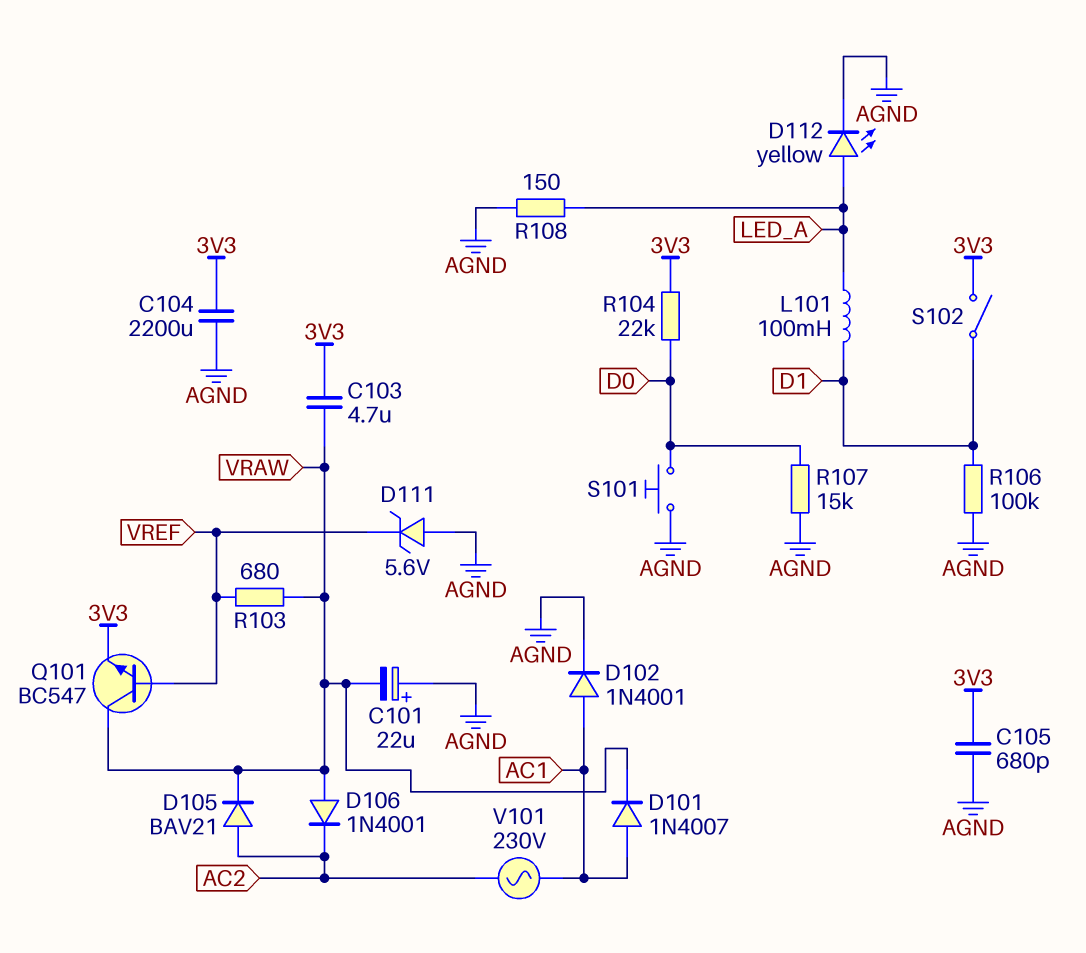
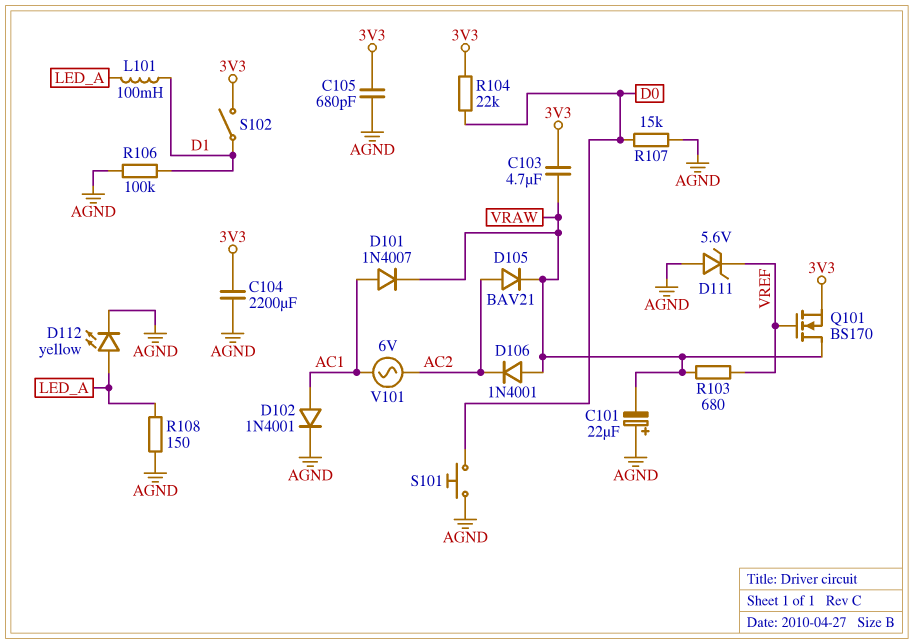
Q101: NPN BC547 (B VREF, C VRAW, E 3V3) -> NMOS BS170 (G VREF, D VRAW, S 3V3)
V101: AC 230V (AC1, AC2) -> AC 6V (AC1, AC2)

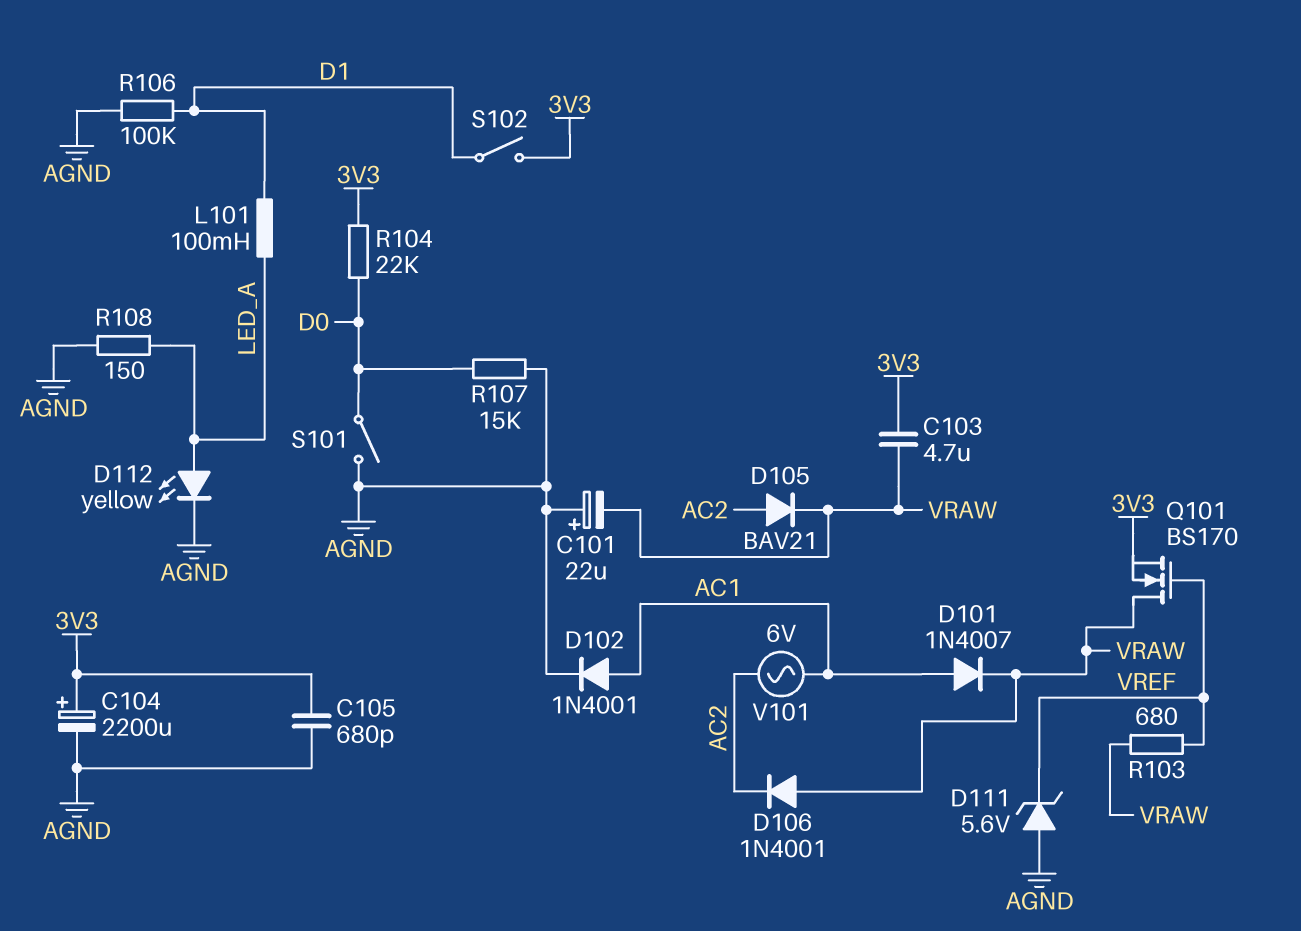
C104: 2200uF (3V3, AGND) -> 2200uF (plus 3V3, minus AGND)
S101: button (AGND, D0) -> switch (AGND, D0)

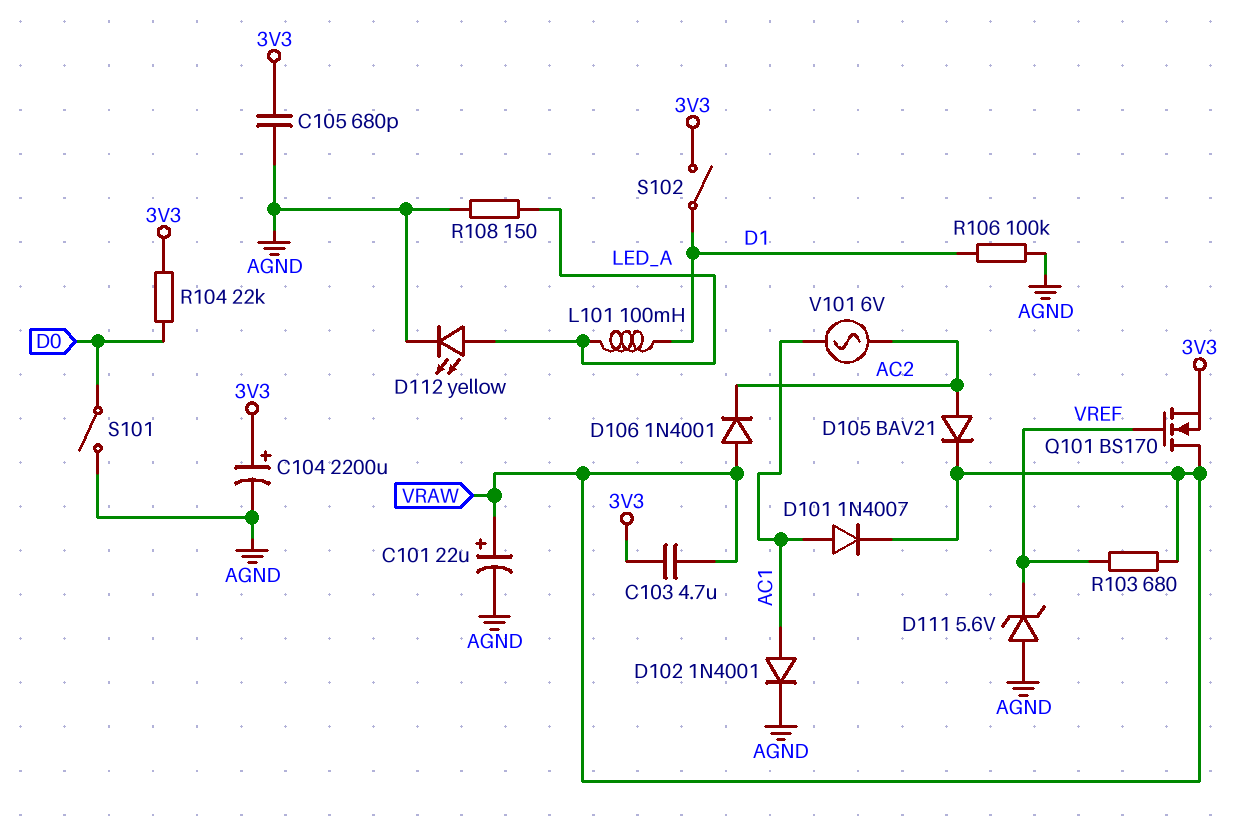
C101: 22uF (plus AGND, minus VRAW) -> 22uF (plus VRAW, minus AGND)
R107: 15k (AGND, D0) -> none

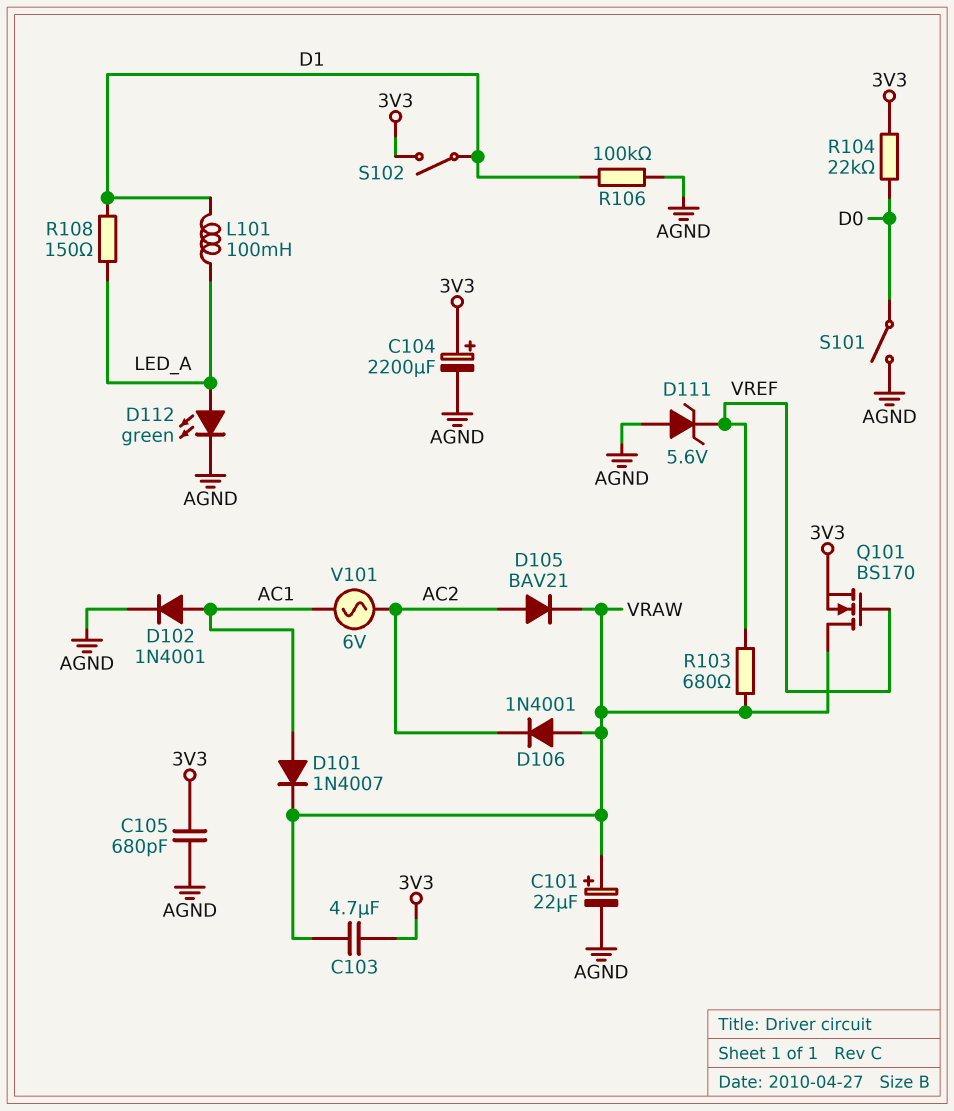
D112: LED yellow (A LED_A, K AGND) -> LED green (A LED_A, K AGND)
R108: 150 (AGND, LED_A) -> 150 (D1, LED_A)

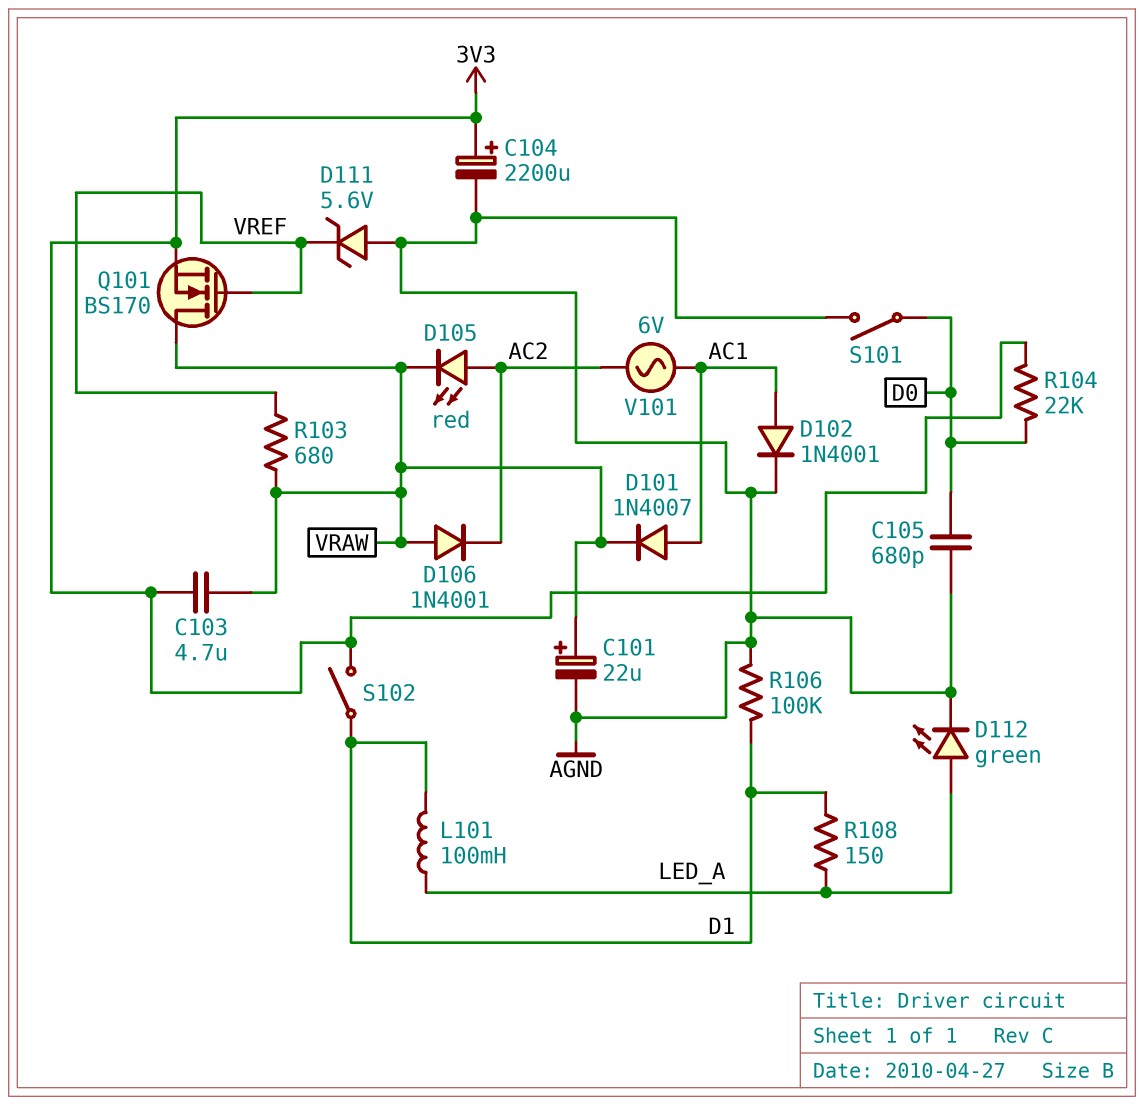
C105: 680pF (3V3, AGND) -> 680pF (AGND, D0)
D105: diode BAV21 (A AC2, K VRAW) -> LED red (A AC2, K VRAW)

